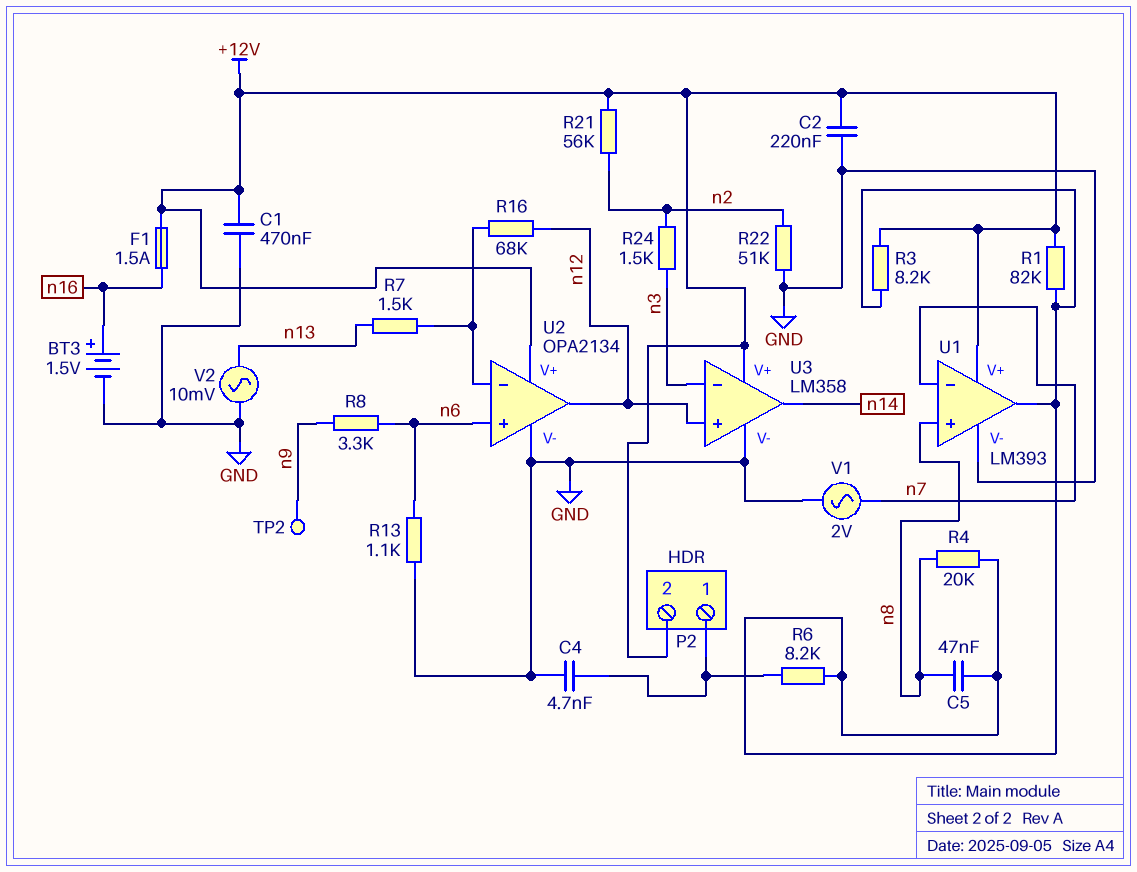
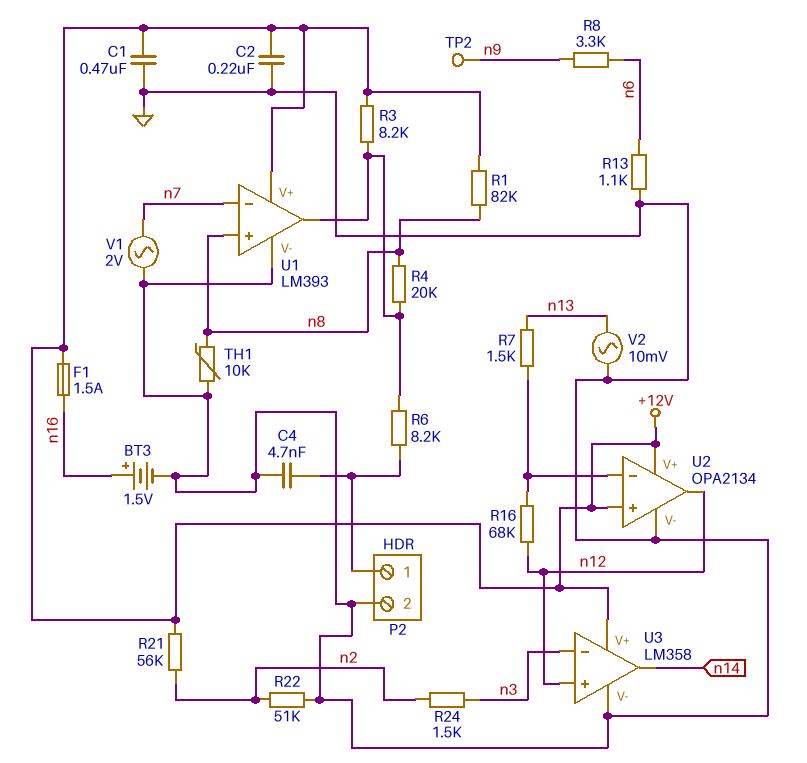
C5: 47nF (U1/out, n8) -> none
P2 pin 2: +12V -> GND
R1: 82k (+12V, U1/out) -> 82k (+12V, n8)
TH1: none -> 10k (GND, n8)
U2 pin in+: n6 -> +12V

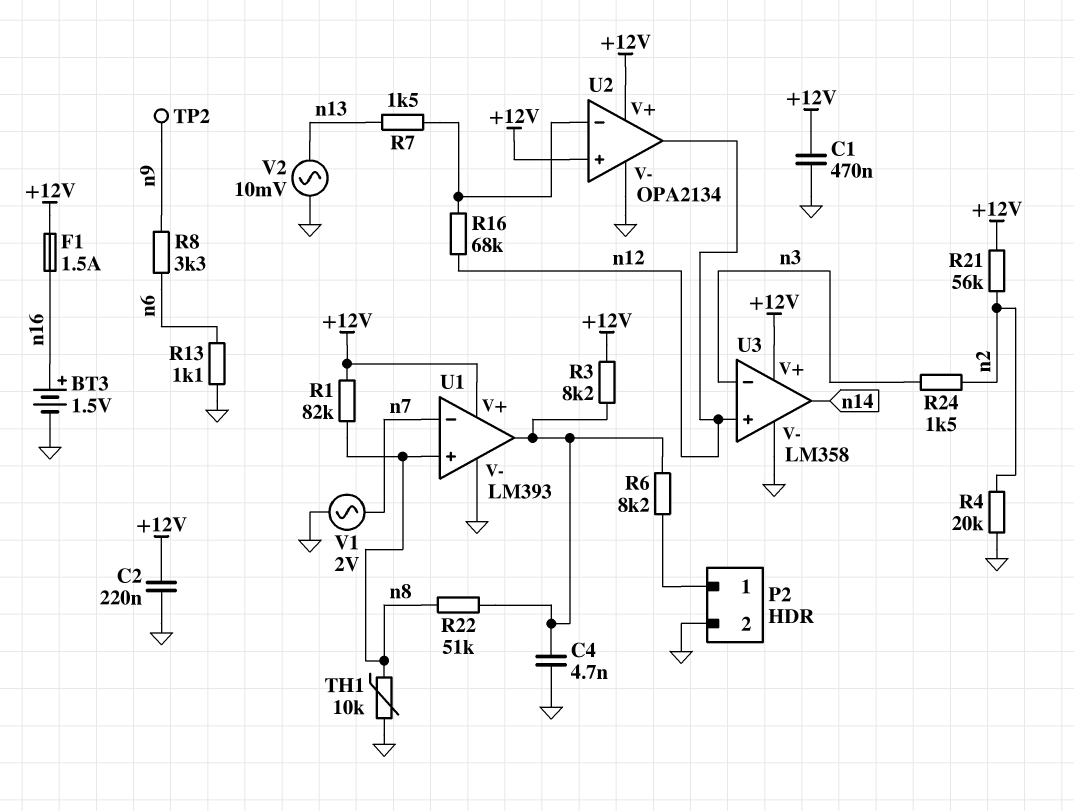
C4: 4.7nF (GND, P2/1) -> 4.7nF (GND, U1/out)
R4: 20k (U1/out, n8) -> 20k (GND, n2)
R22: 51k (GND, n2) -> 51k (U1/out, n8)

